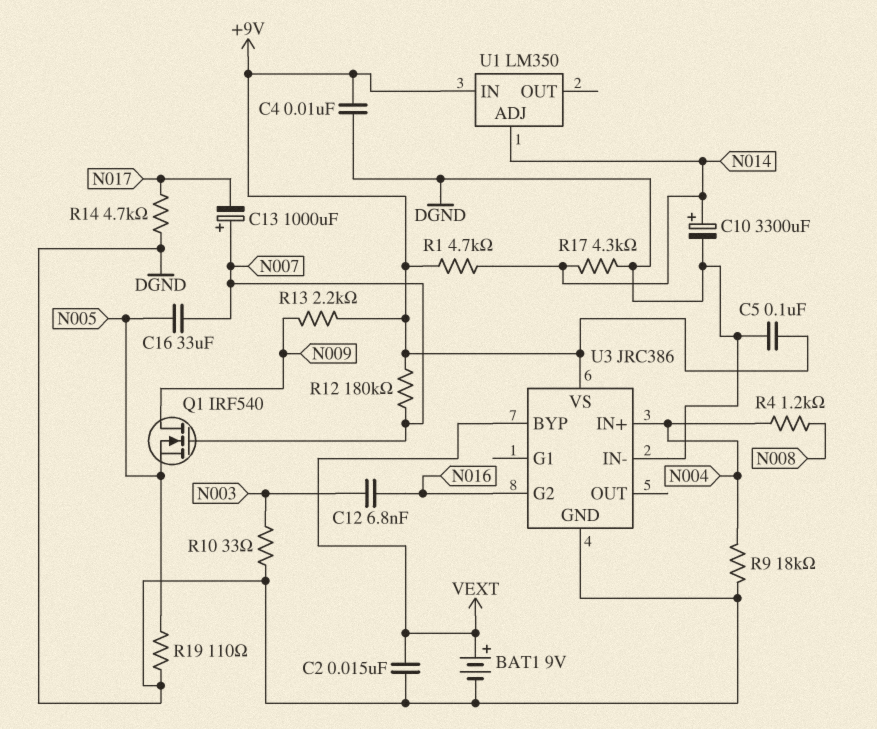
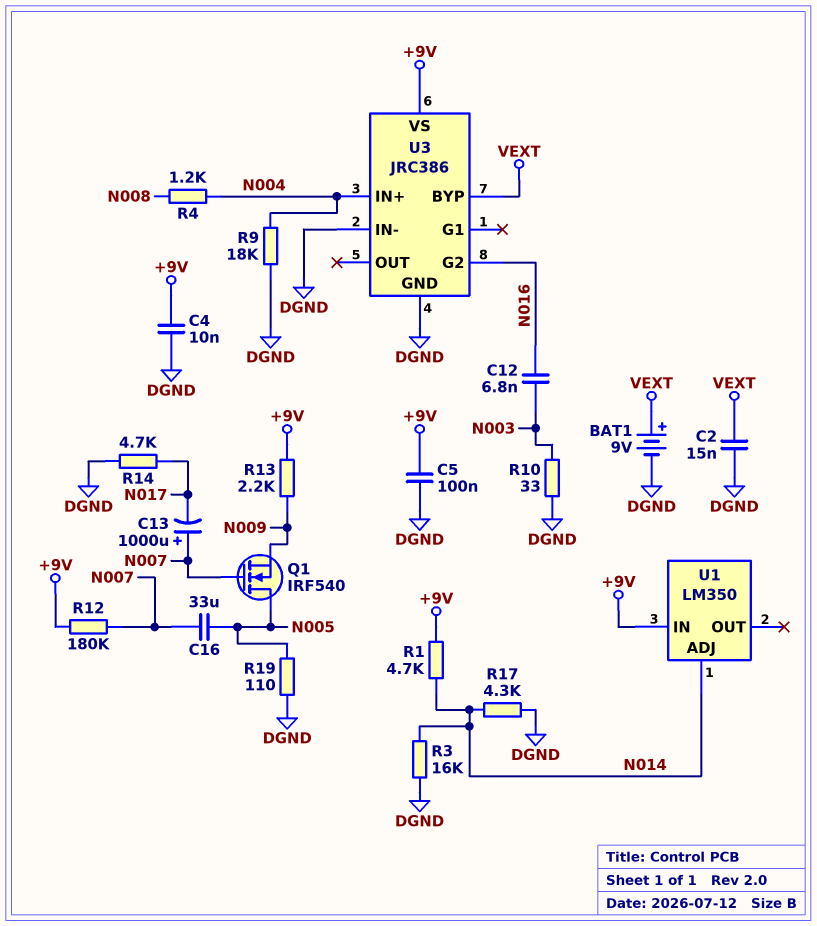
C10: 3300uF (plus N014, minus DGND) -> none
Q1: NMOS IRF540 (G N007, D N009, S N005) -> NMOS IRF540 (G N007, D N005, S N009)
R3: none -> 16k (DGND, N014)

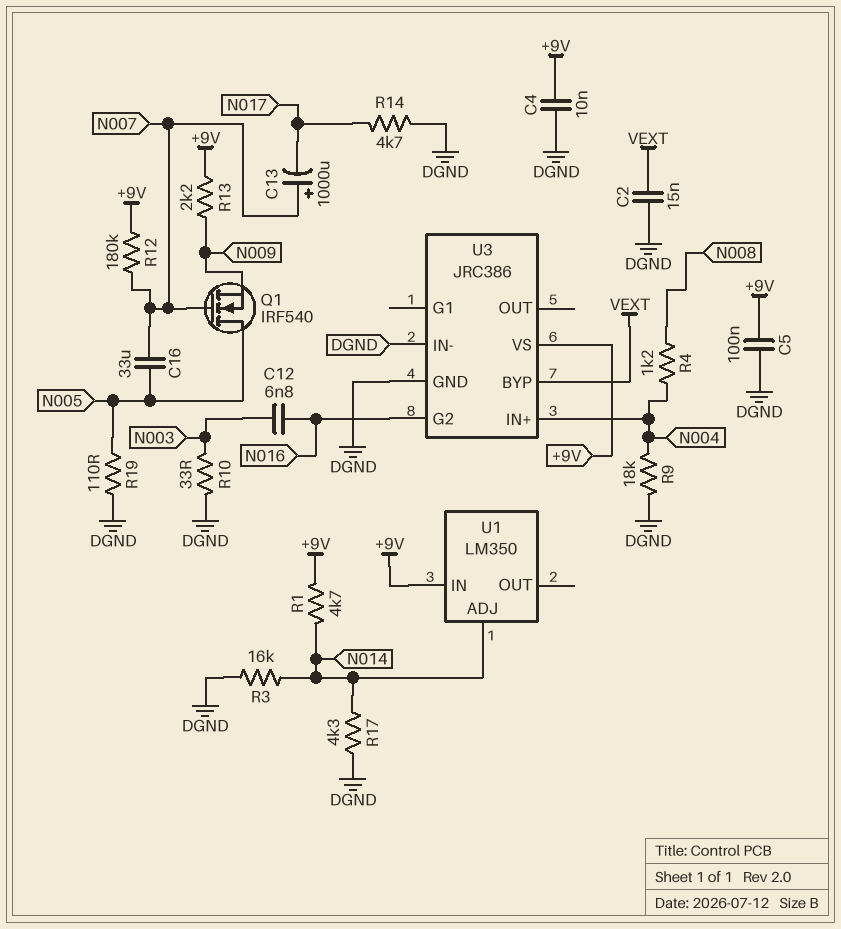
BAT1: 9V (plus VEXT, minus DGND) -> none

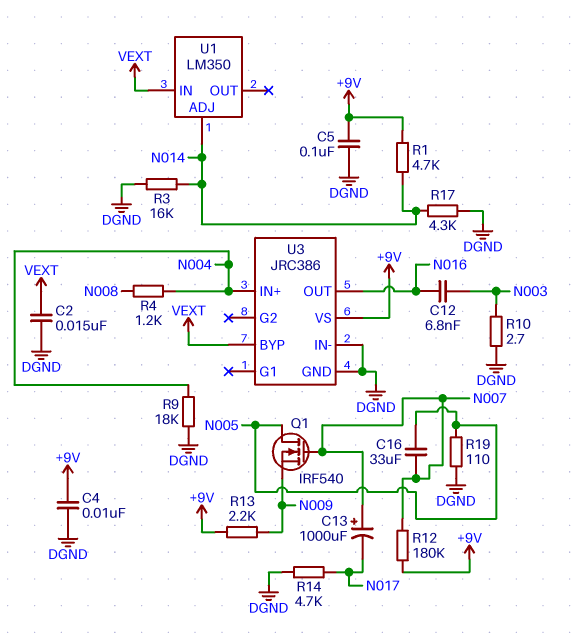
R10: 33 (DGND, N003) -> 2.7 (DGND, N003)
U1 pin IN: +9V -> VEXT
U3 pin G2: N016 -> none
U3 pin OUT: none -> N016

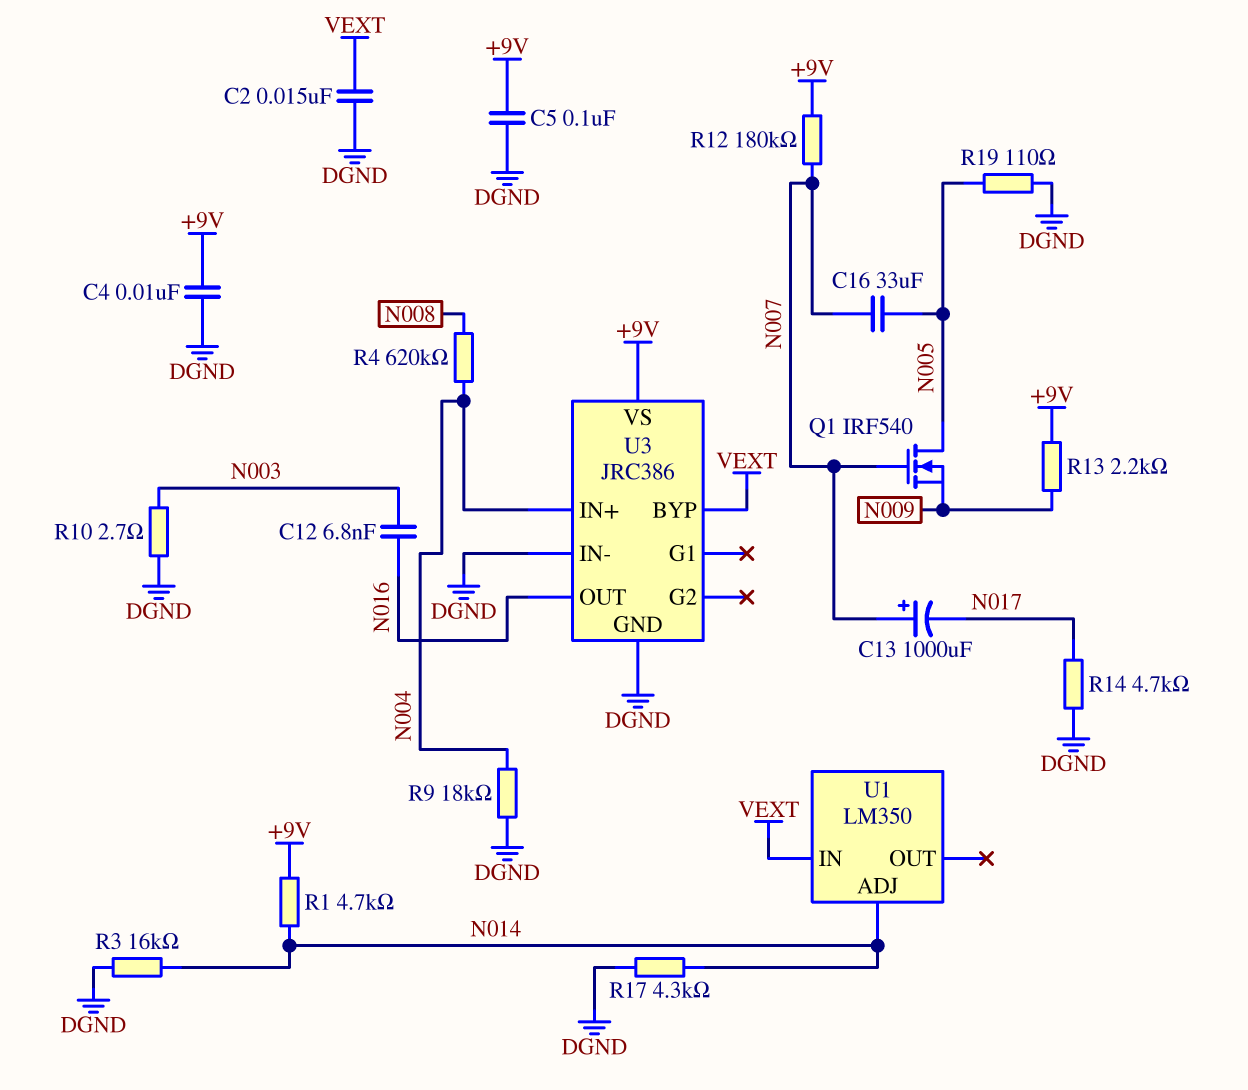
R4: 1.2k (N004, N008) -> 620k (N004, N008)

